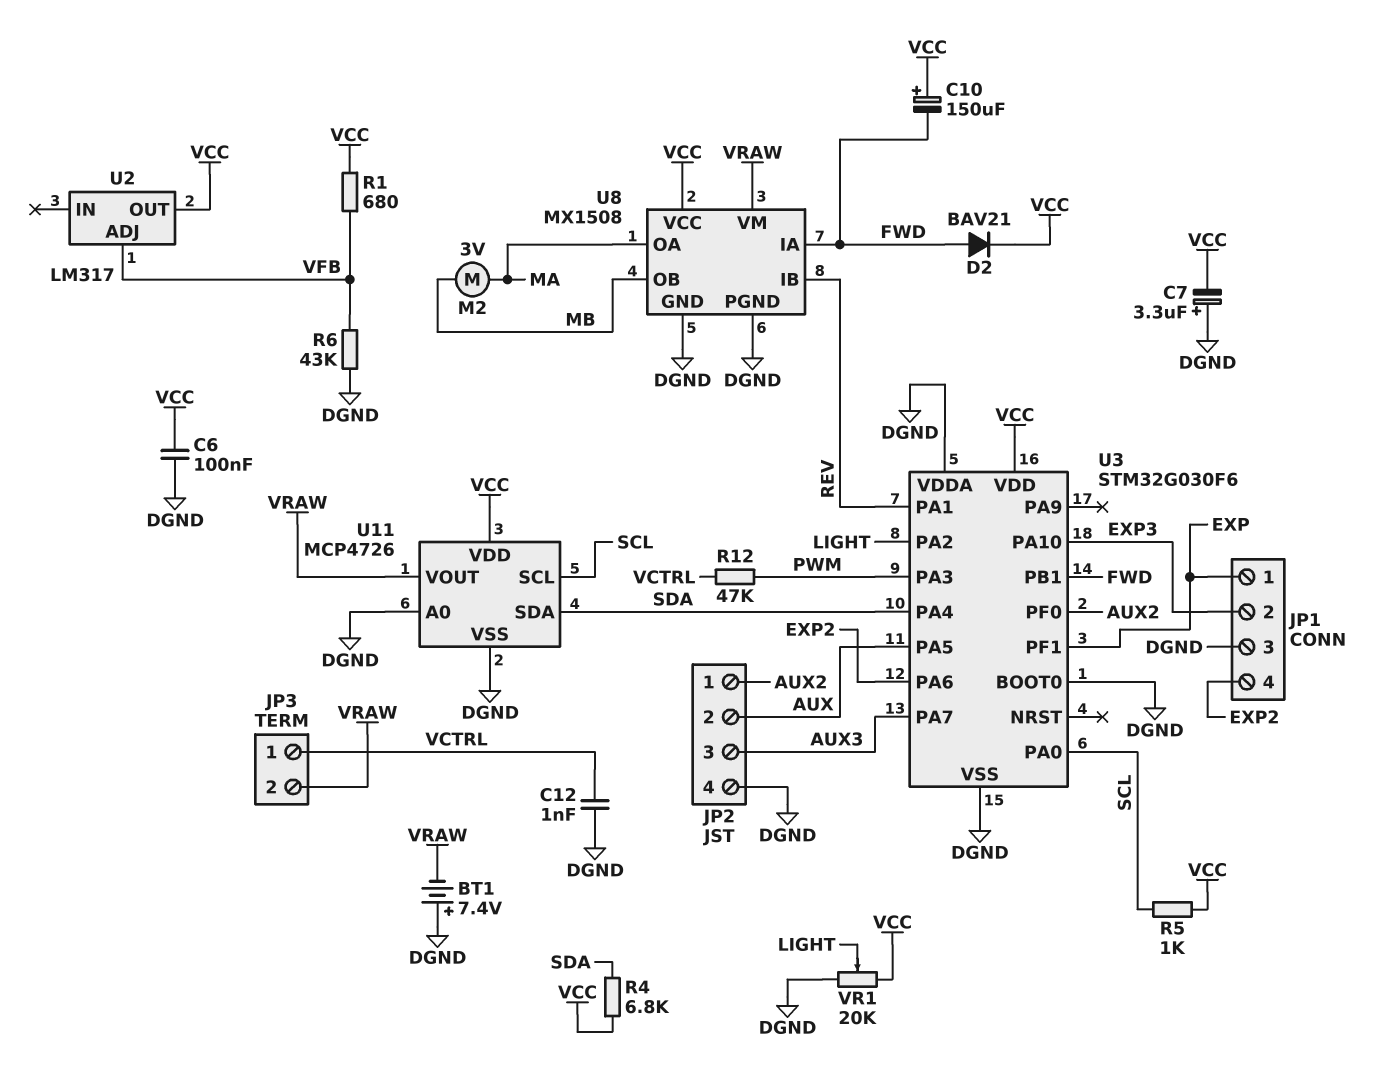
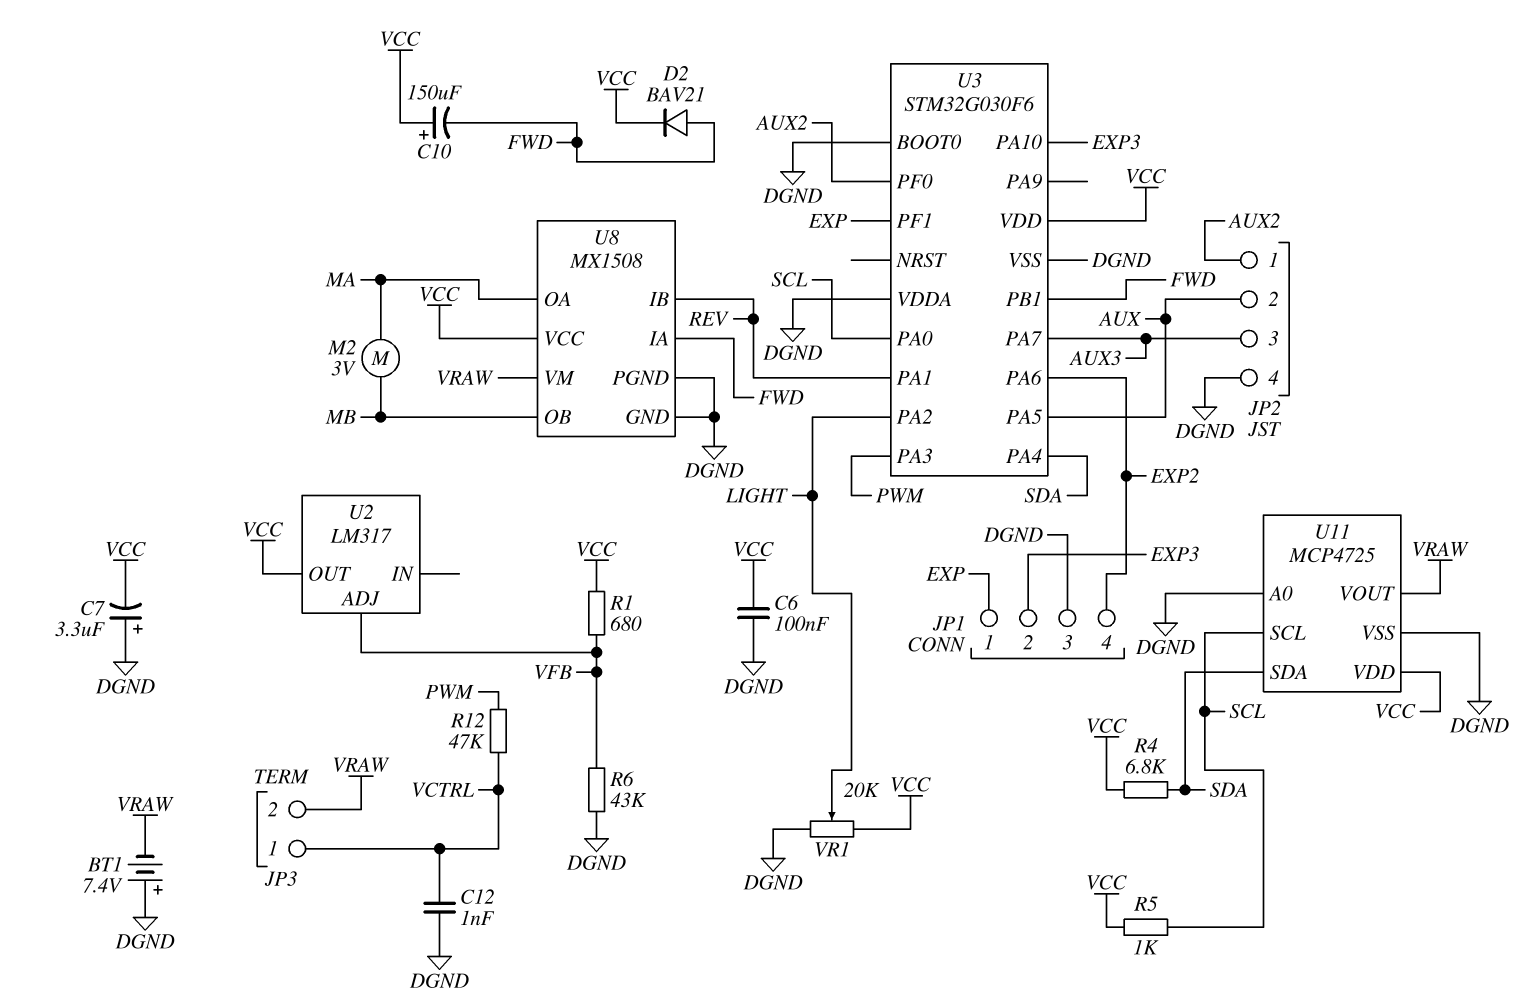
U11: MCP4726 -> MCP4725

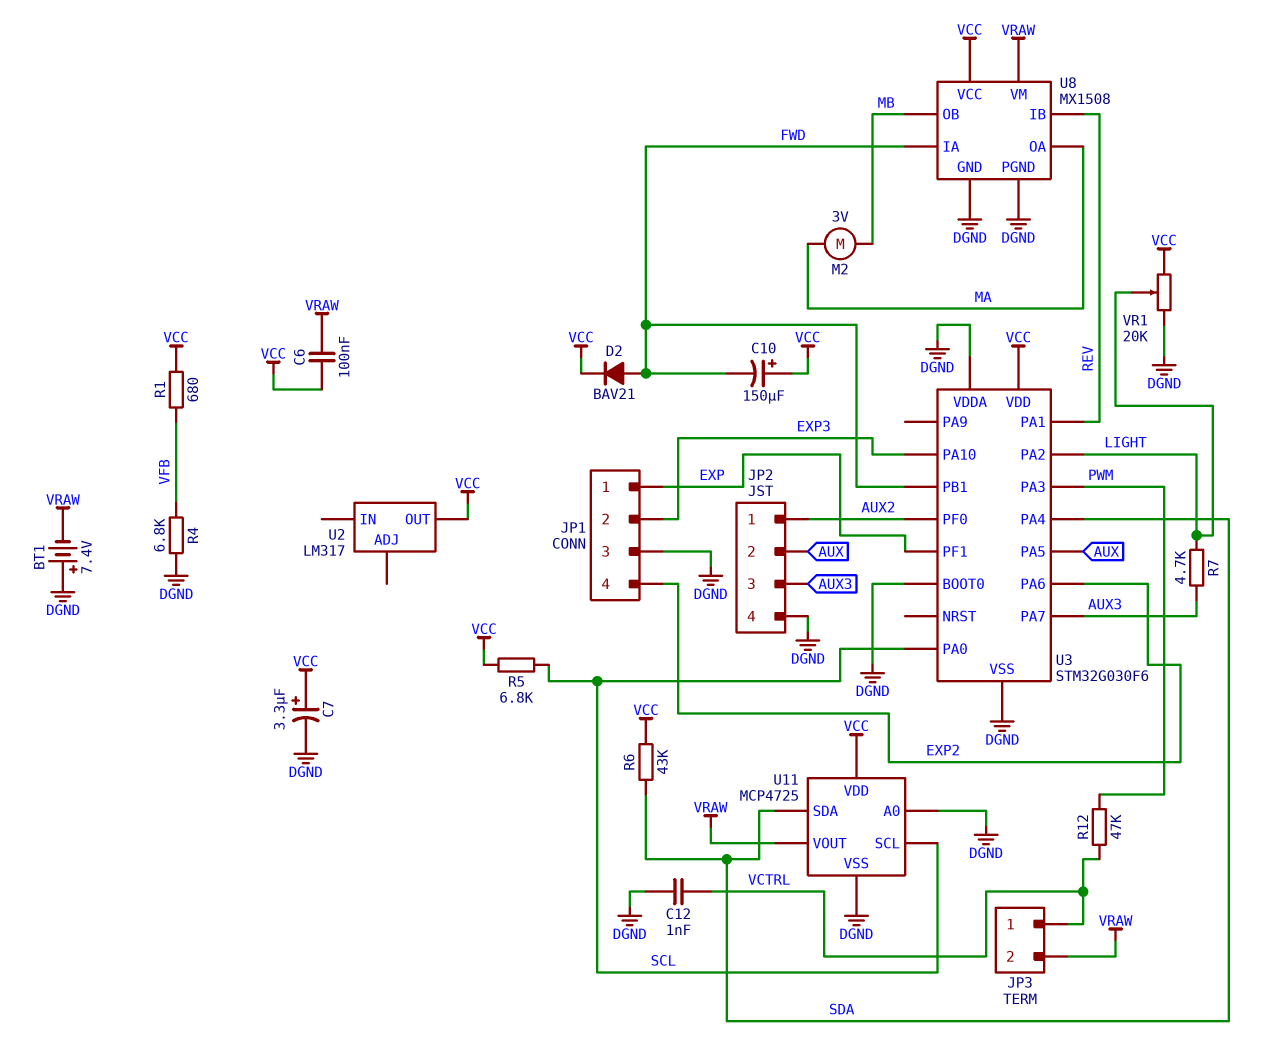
C6: 100nF (DGND, VCC) -> 100nF (VCC, VRAW)
C7: 3.3uF (plus DGND, minus VCC) -> 3.3uF (plus VCC, minus DGND)
R4: 6.8k (SDA, VCC) -> 6.8k (DGND, VFB)
R5: 1k (SCL, VCC) -> 6.8k (SCL, VCC)
R6: 43k (DGND, VFB) -> 43k (SDA, VCC)
R7: none -> 4.7k (AUX3, LIGHT)
U2 pin ADJ: VFB -> none

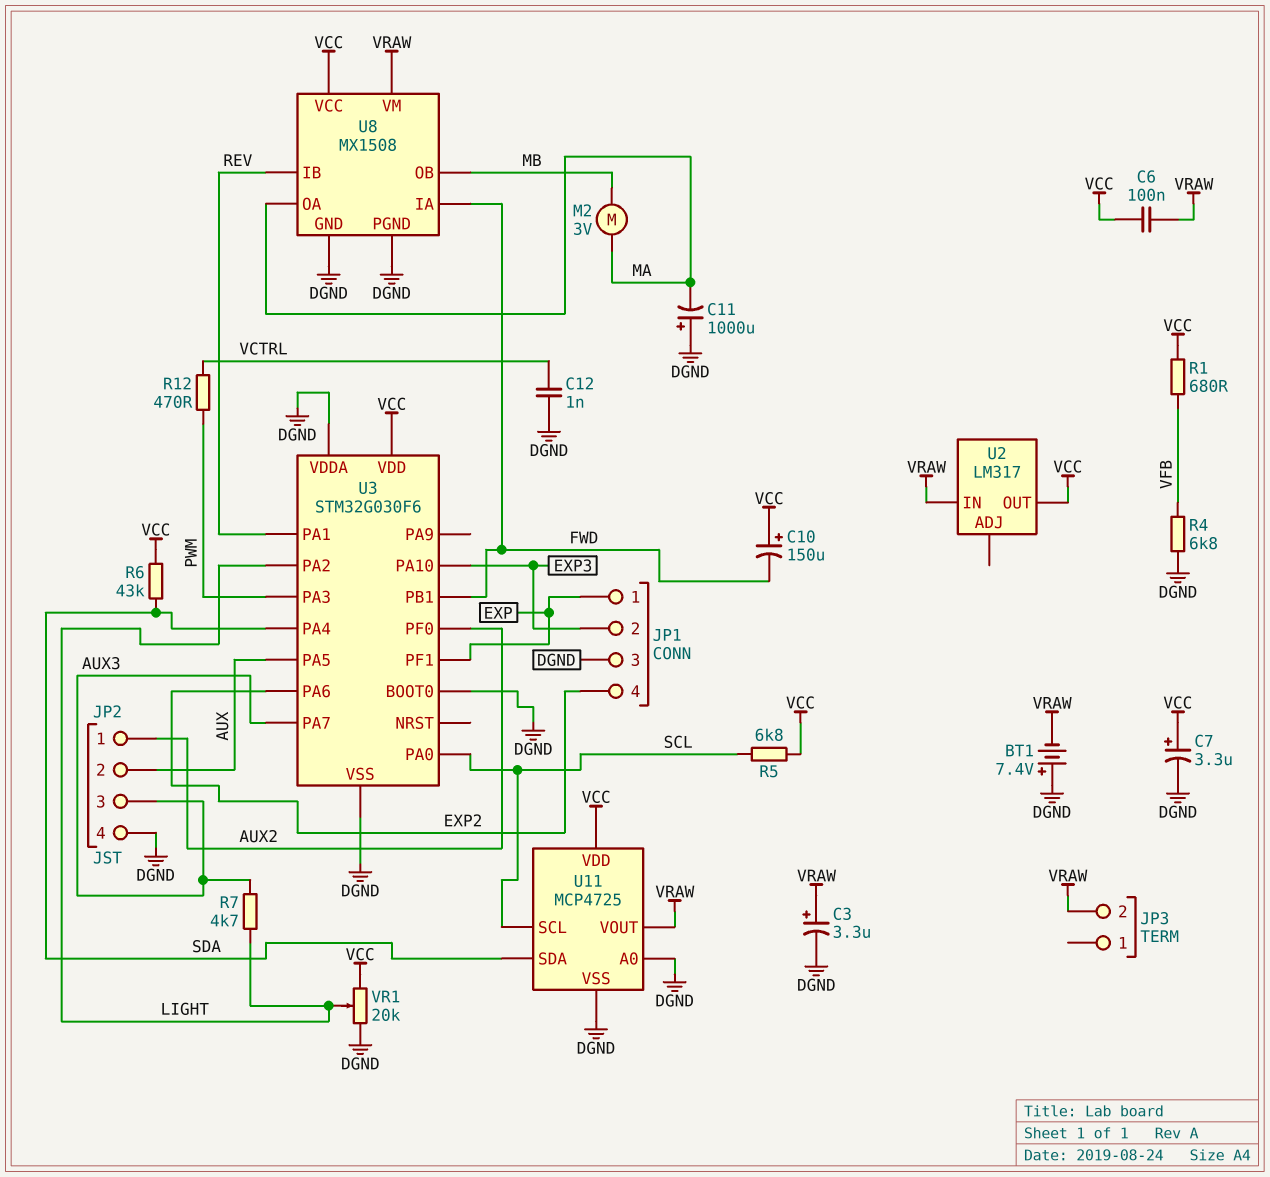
C3: none -> 3.3uF (plus VRAW, minus DGND)
C11: none -> 1000uF (plus DGND, minus MA)
D2: diode BAV21 (A FWD, K VCC) -> none
JP3 pin 1: VCTRL -> none
R12: 47k (PWM, VCTRL) -> 470 (PWM, VCTRL)
U2 pin IN: none -> VRAW

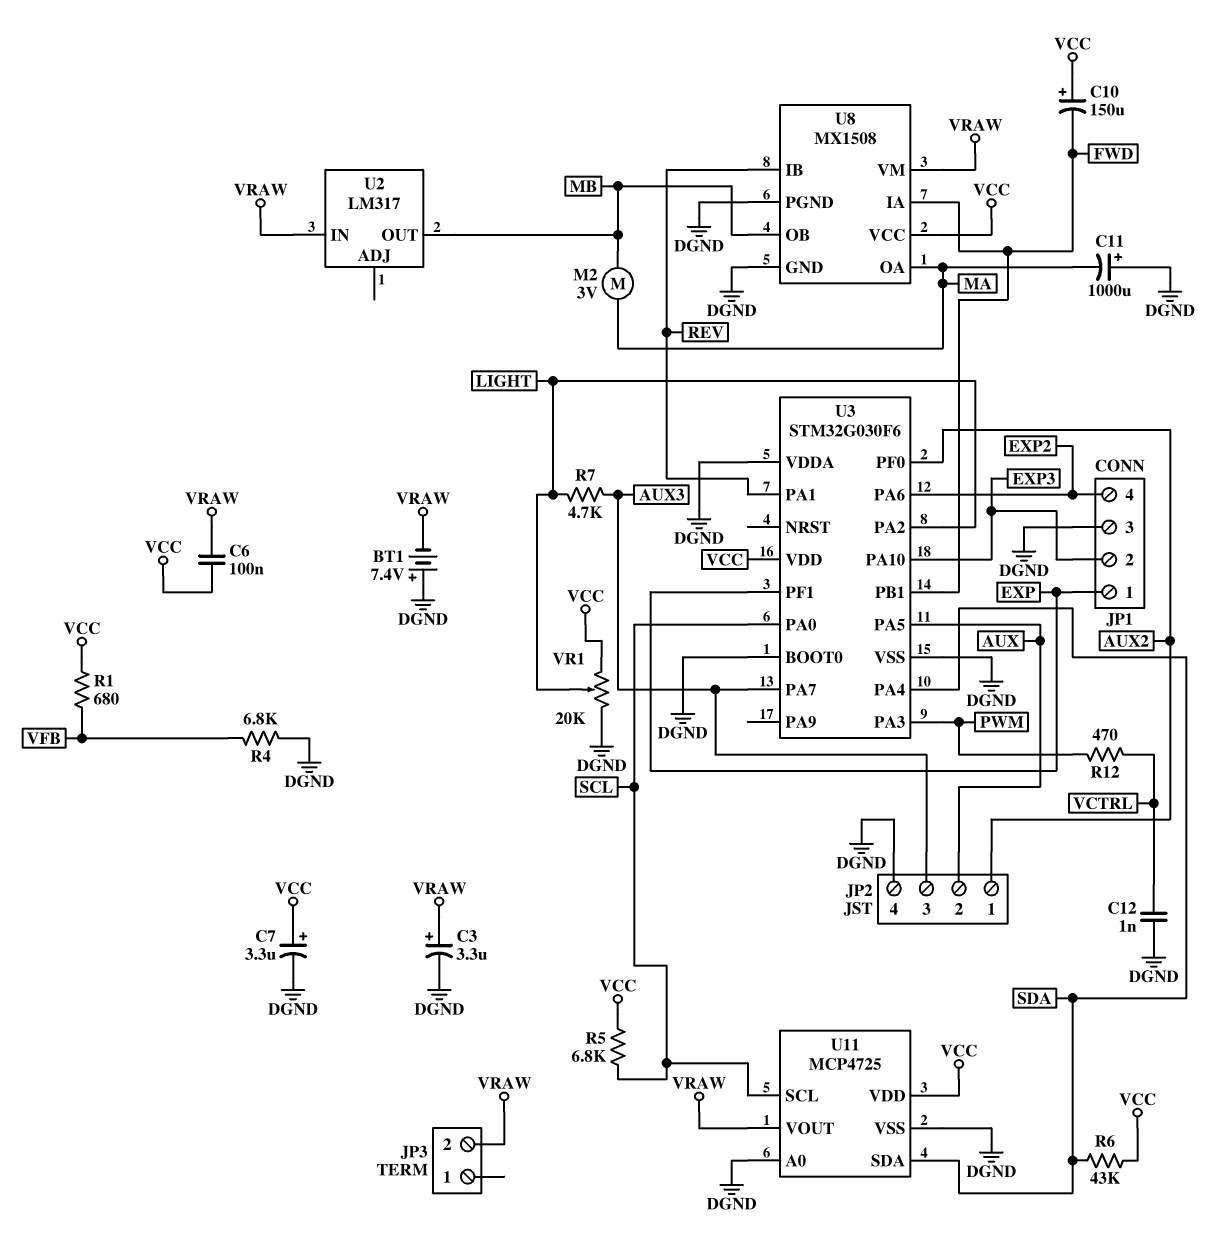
U2 pin OUT: VCC -> MB

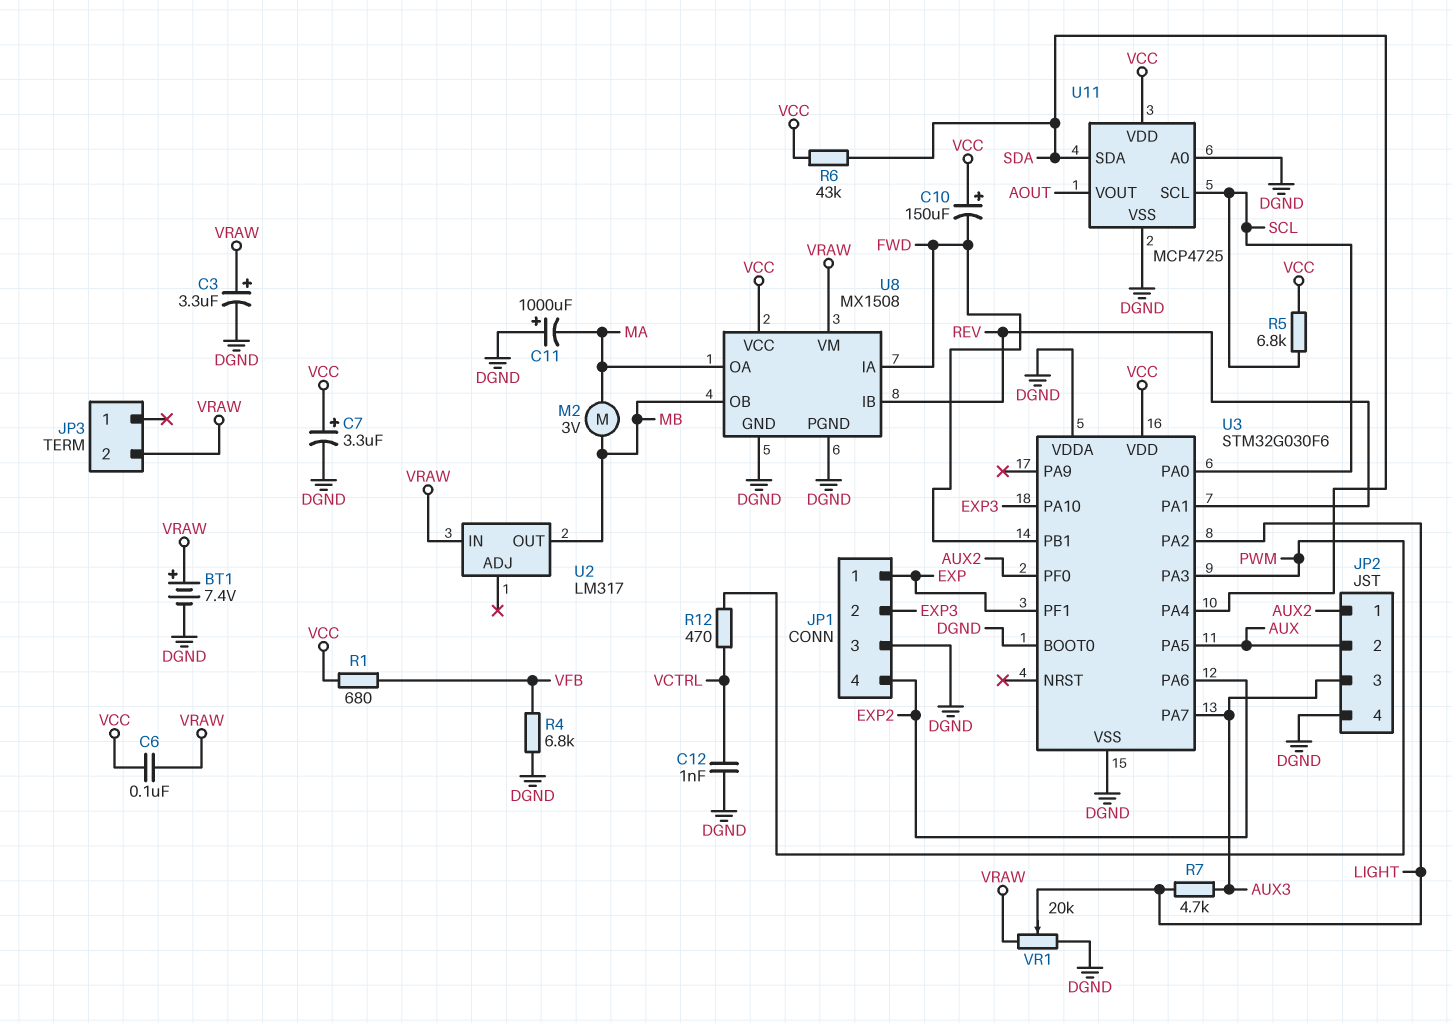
BT1: 7.4V (plus DGND, minus VRAW) -> 7.4V (plus VRAW, minus DGND)
U11 pin VOUT: VRAW -> AOUT
VR1: 20k (DGND, VCC, wiper LIGHT) -> 20k (DGND, VRAW, wiper LIGHT)

